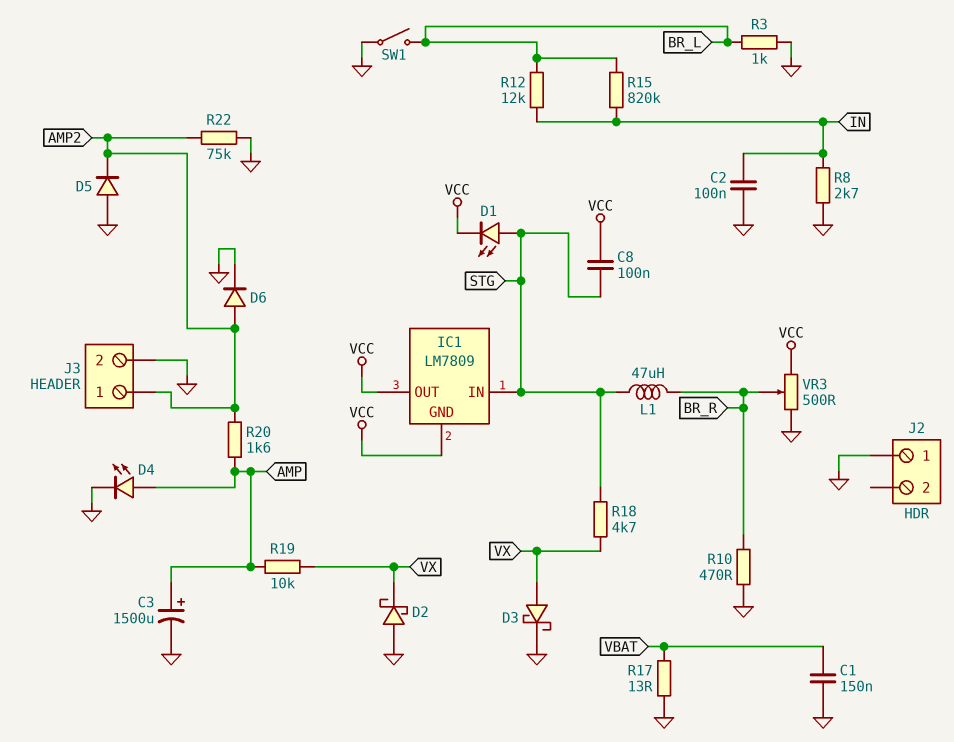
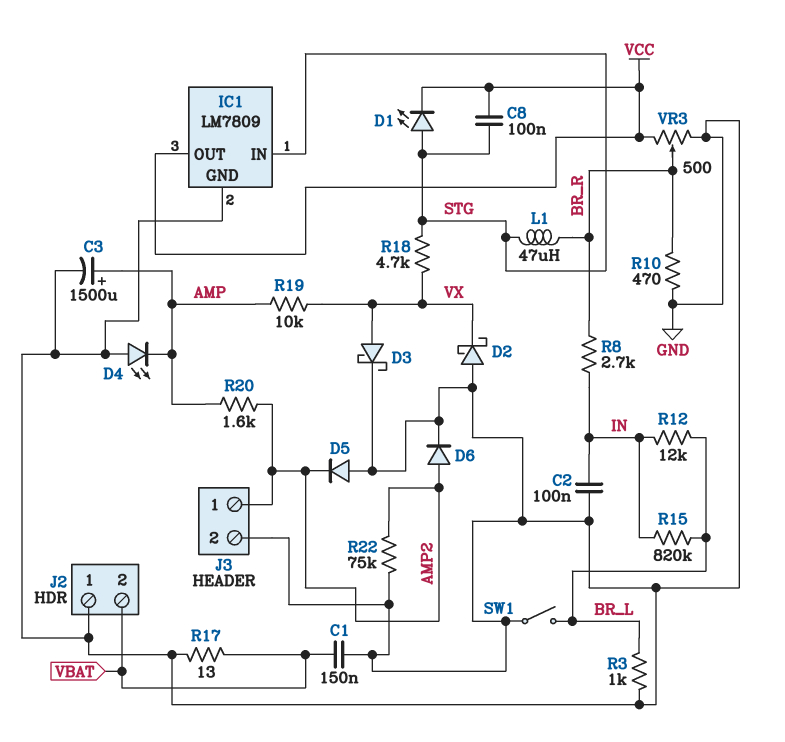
D4: LED (A AMP, K GND) -> LED (A GND, K AMP)
IC1 pin GND: VCC -> GND
J2 pin 2: none -> VBAT
R8: 2.7k (GND, IN) -> 2.7k (BR_R, IN)

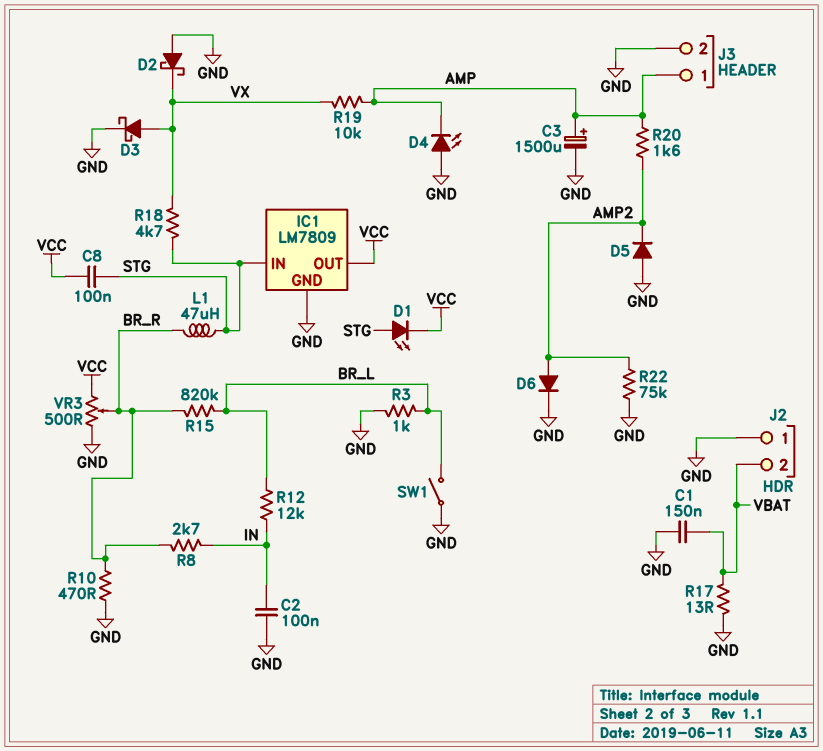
J3 pin 1: AMP2 -> AMP
R15: 820k (BR_L, IN) -> 820k (BR_L, BR_R)

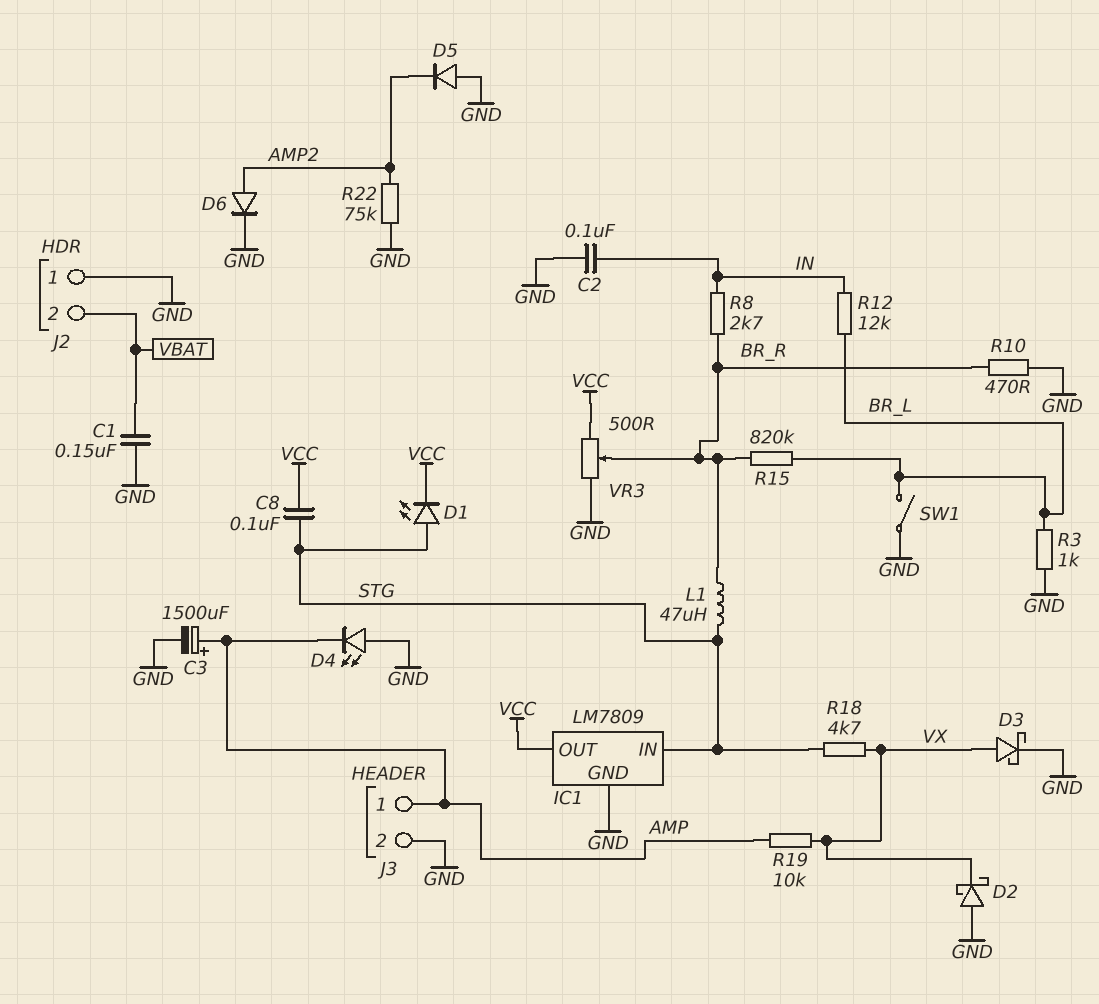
R17: 13 (GND, VBAT) -> none
R20: 1.6k (AMP, AMP2) -> none

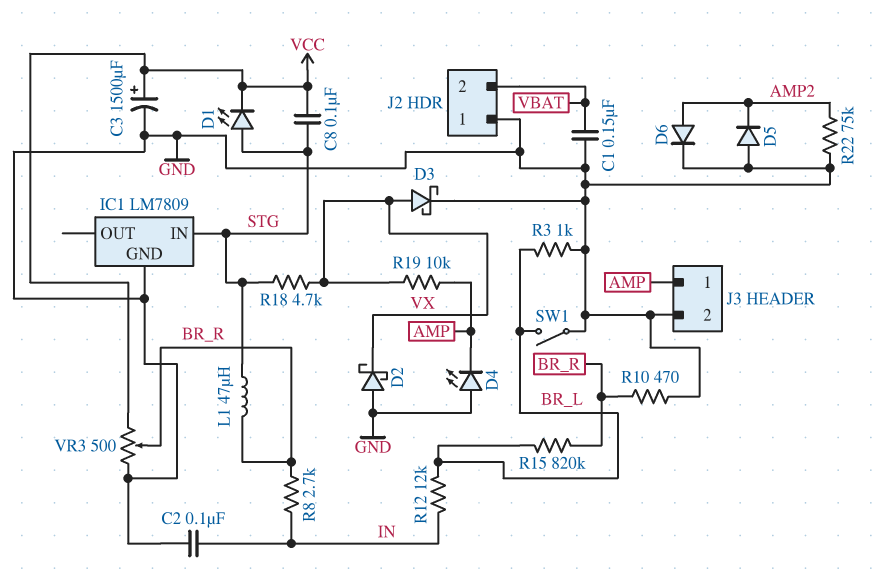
C3: 1500uF (plus AMP, minus GND) -> 1500uF (plus VCC, minus GND)
IC1 pin OUT: VCC -> none

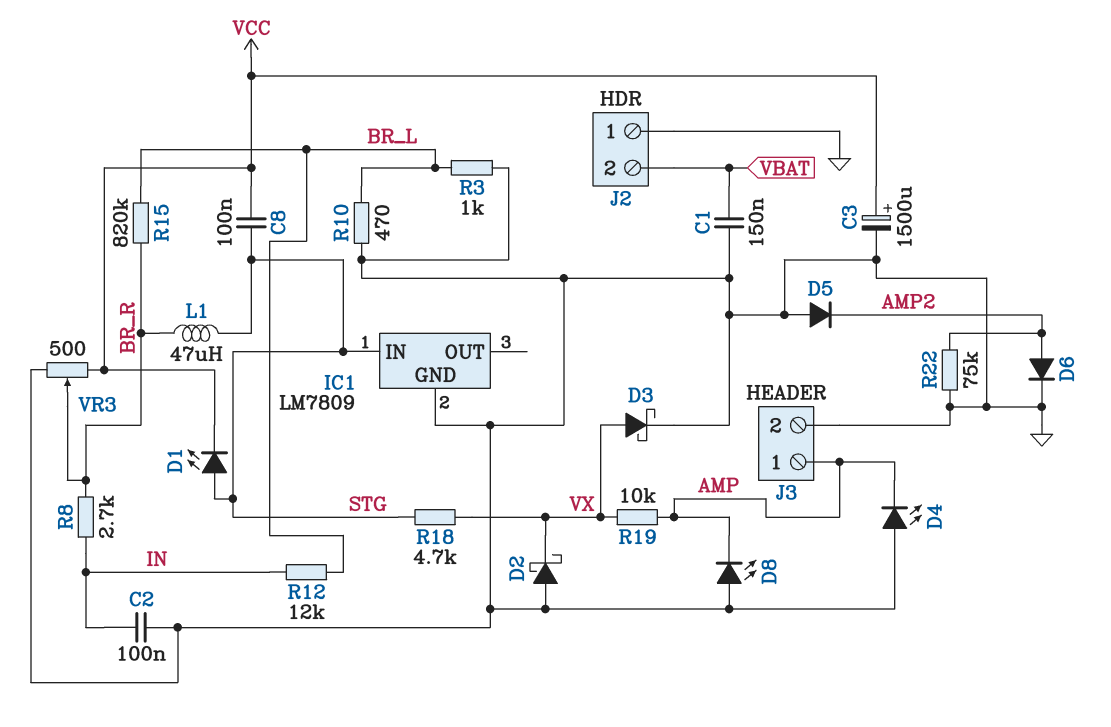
D8: none -> LED (A GND, K AMP)
R10: 470 (BR_R, GND) -> 470 (BR_L, GND)
SW1: switch (BR_L, GND) -> none

